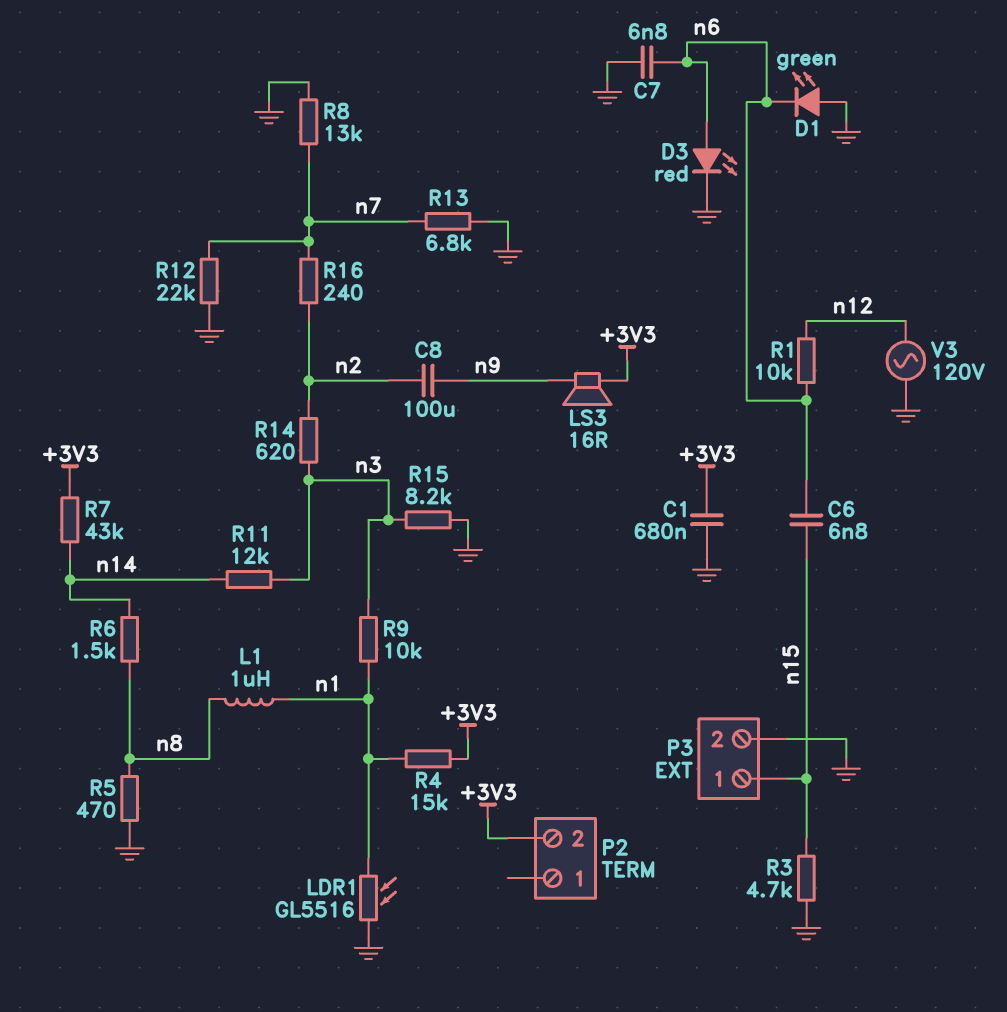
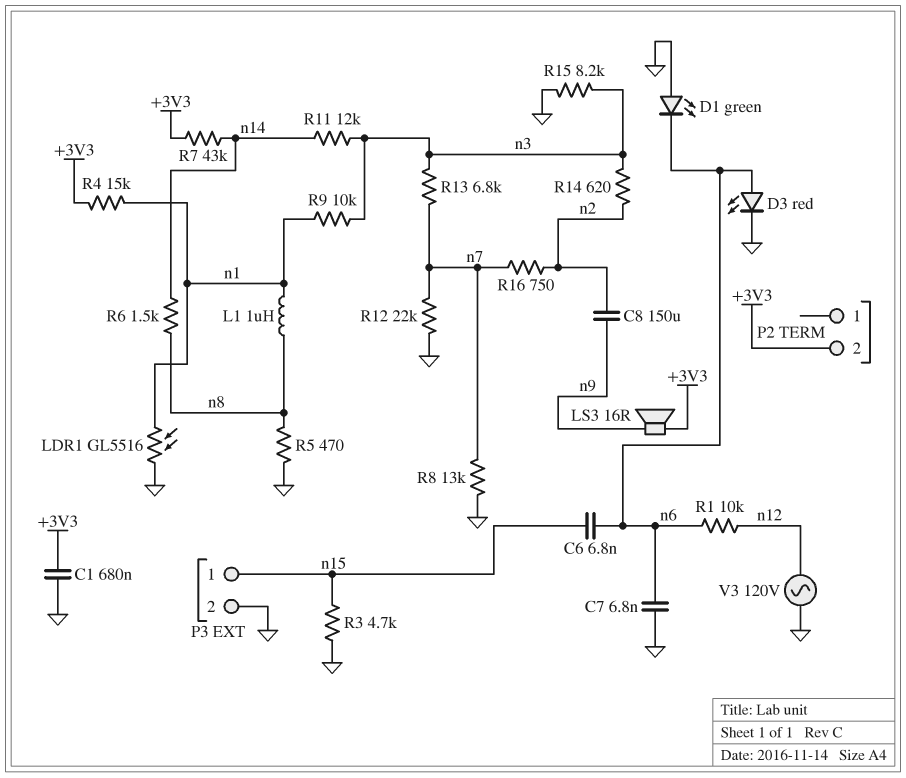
C8: 100uF (n2, n9) -> 150uF (n2, n9)
R13: 6.8k (GND, n7) -> 6.8k (n3, n7)
R16: 240 (n2, n7) -> 750 (n2, n7)

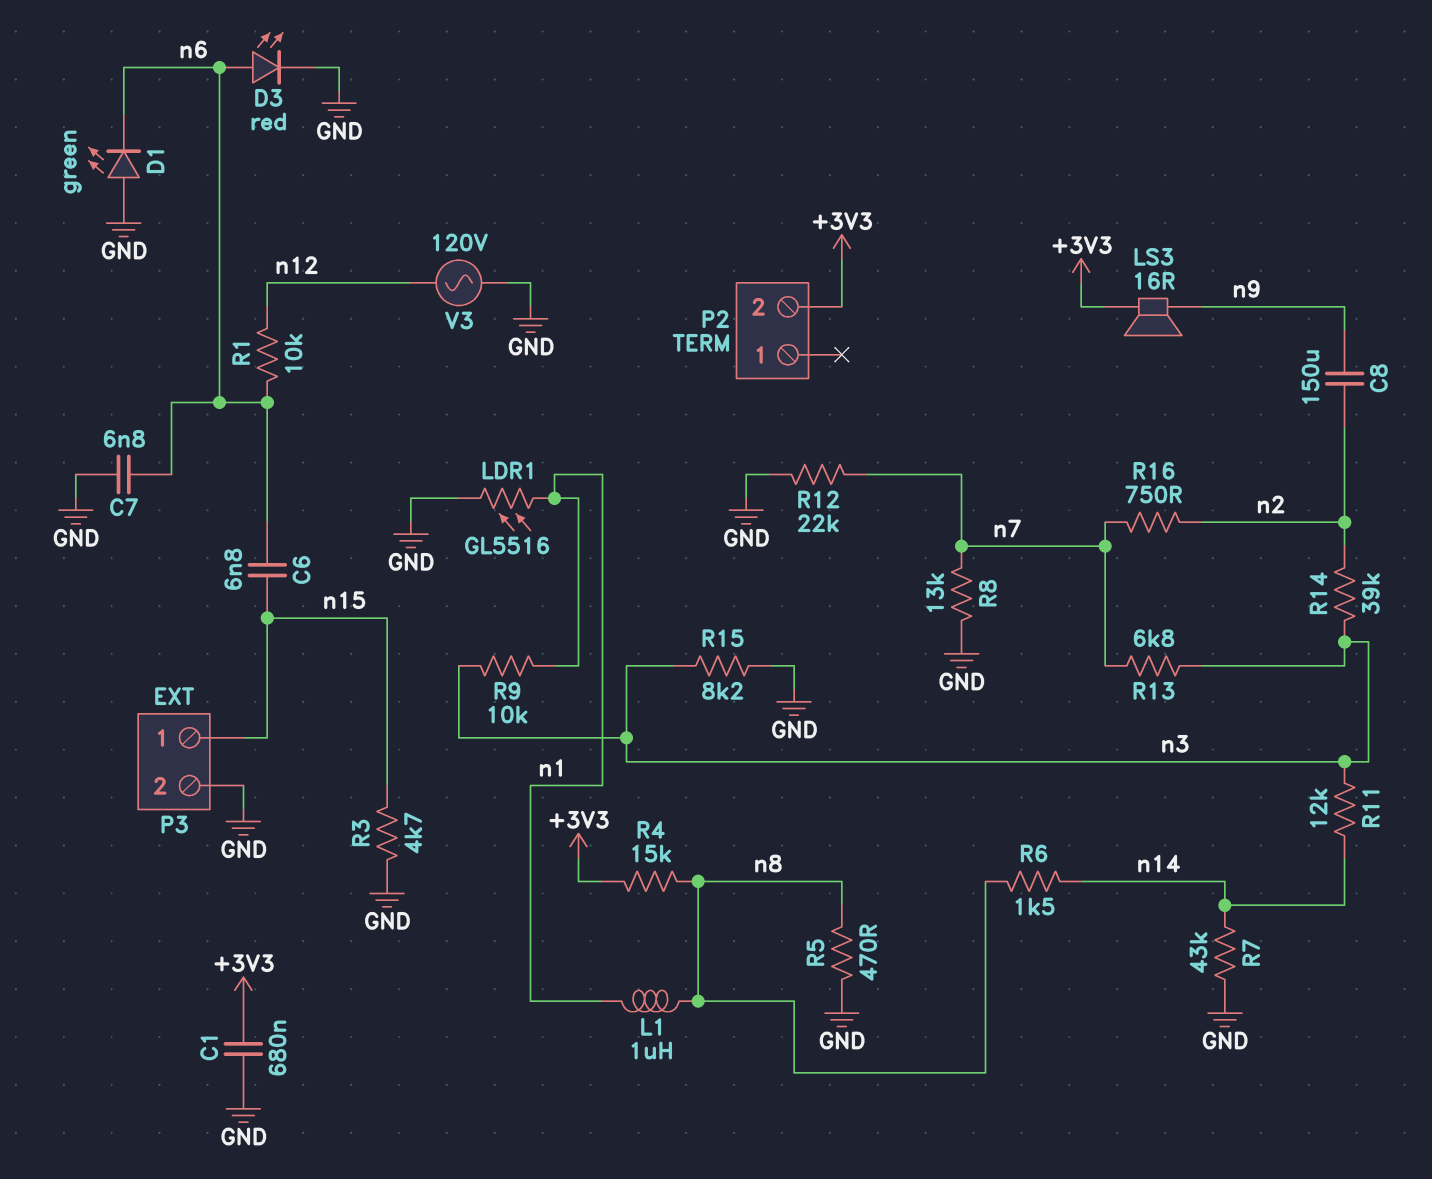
R4: 15k (+3V3, n1) -> 15k (+3V3, n8)
R7: 43k (+3V3, n14) -> 43k (GND, n14)
R14: 620 (n2, n3) -> 39k (n2, n3)

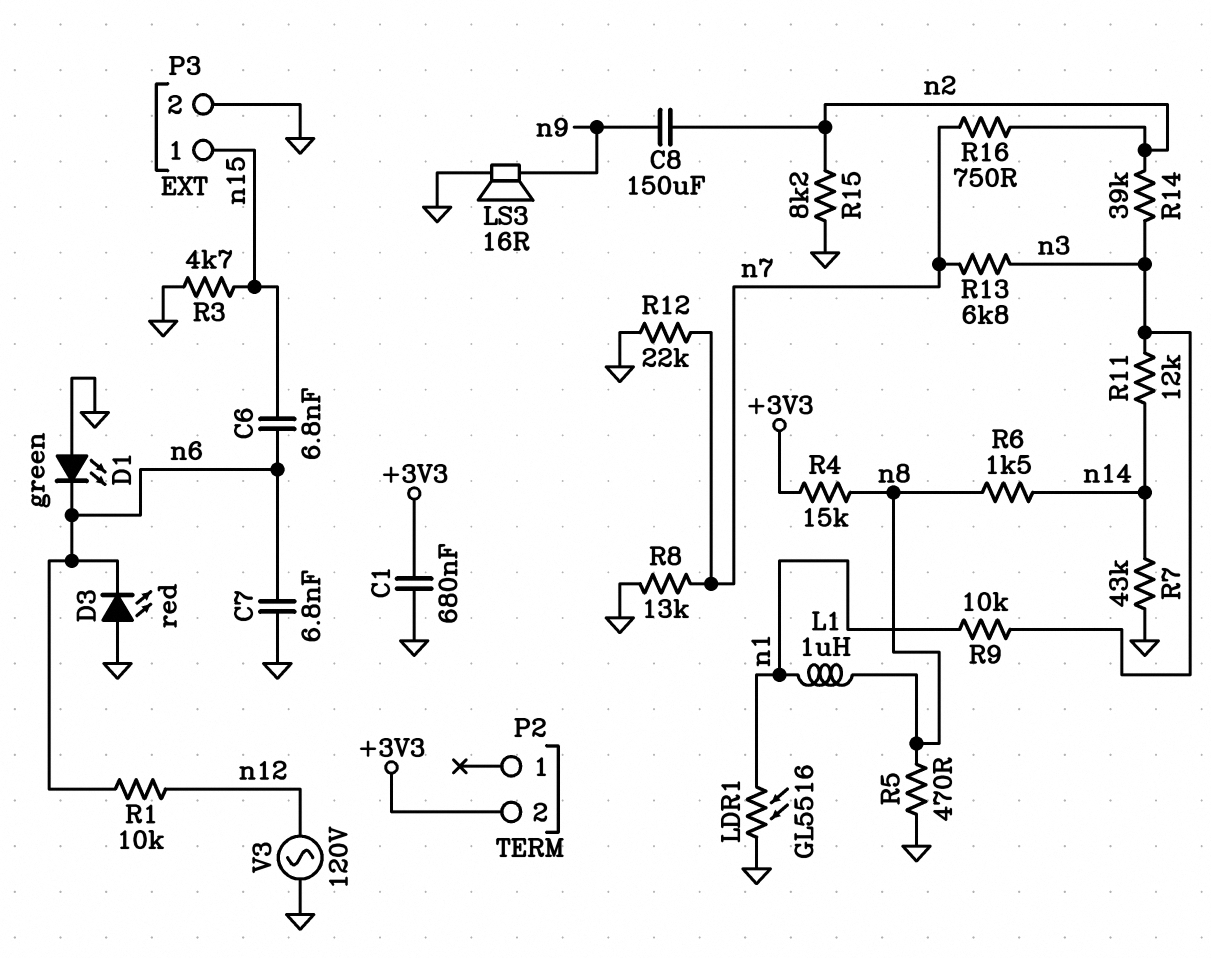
D3: LED red (A n6, K GND) -> LED red (A GND, K n6)
LS3: speaker 16R (+3V3, n9) -> speaker 16R (GND, n9)
R15: 8.2k (GND, n3) -> 8.2k (GND, n2)

